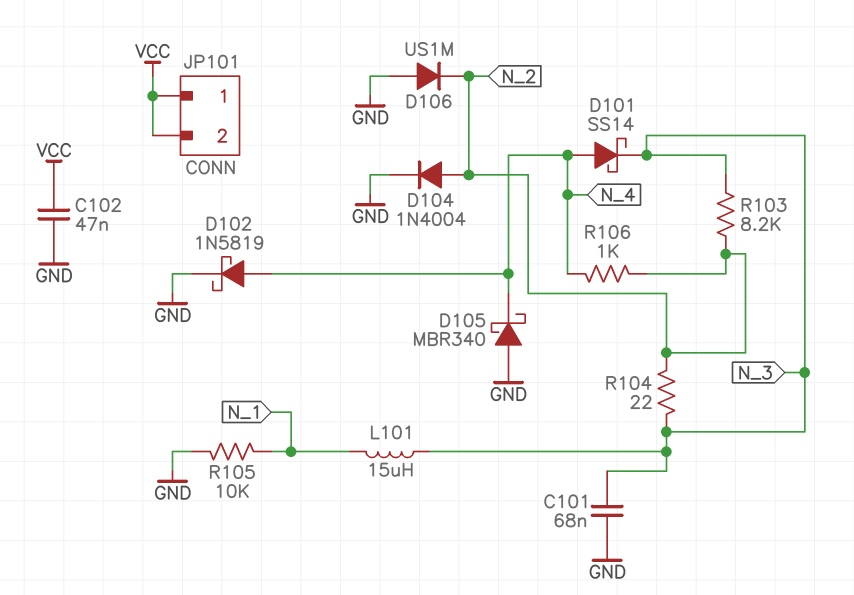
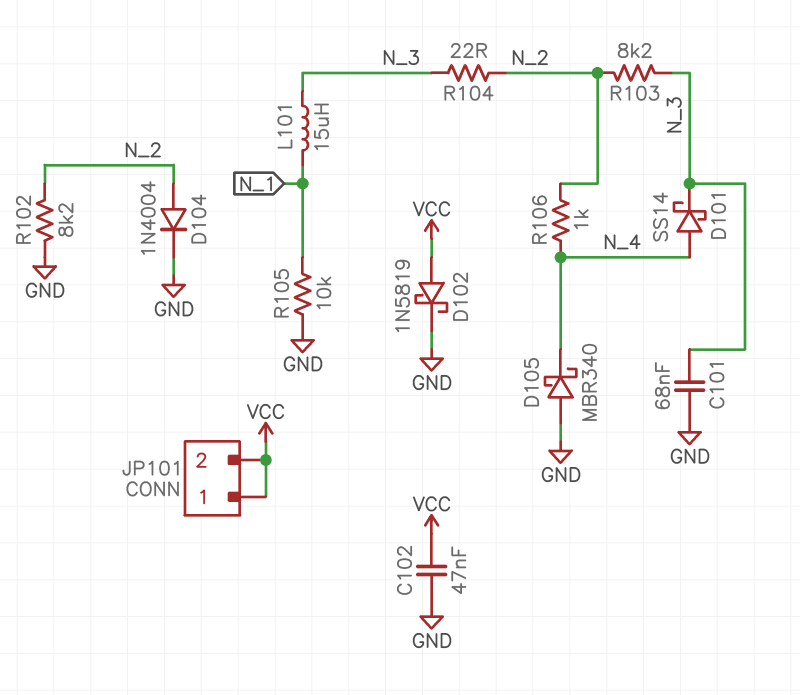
D102: schottky 1N5819 (A N_4, K GND) -> schottky 1N5819 (A VCC, K GND)
D106: diode US1M (A GND, K N_2) -> none
R102: none -> 8.2k (GND, N_2)

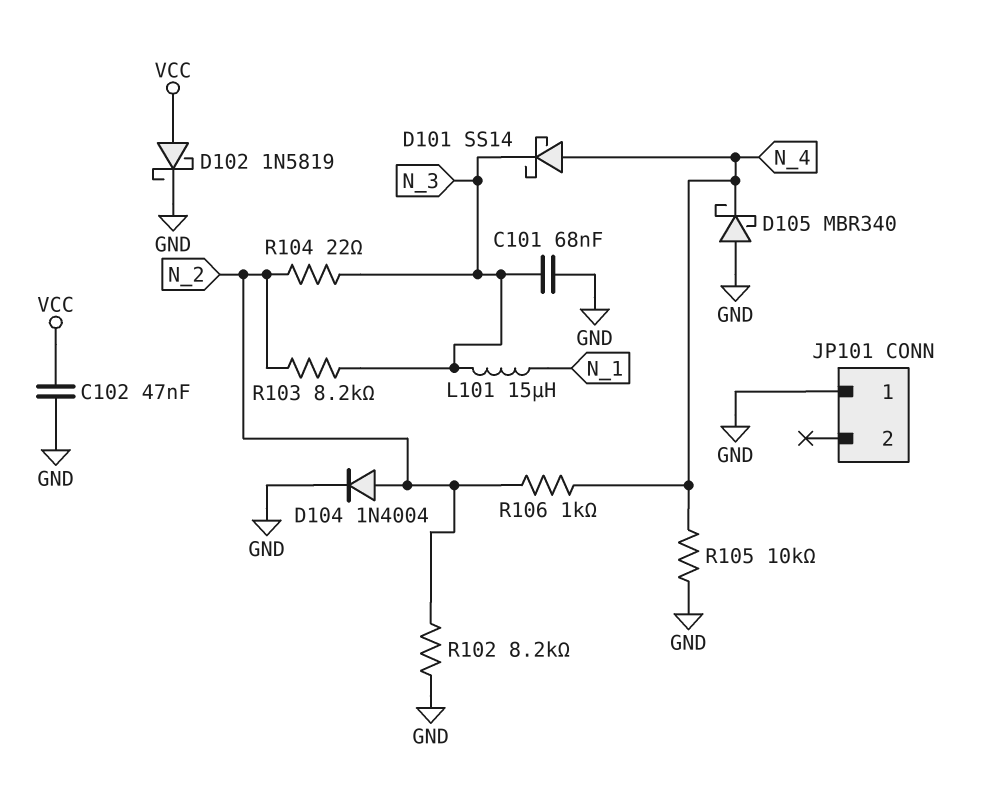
JP101 pin 1: VCC -> GND
JP101 pin 2: VCC -> none
R105: 10k (GND, N_1) -> 10k (GND, N_4)

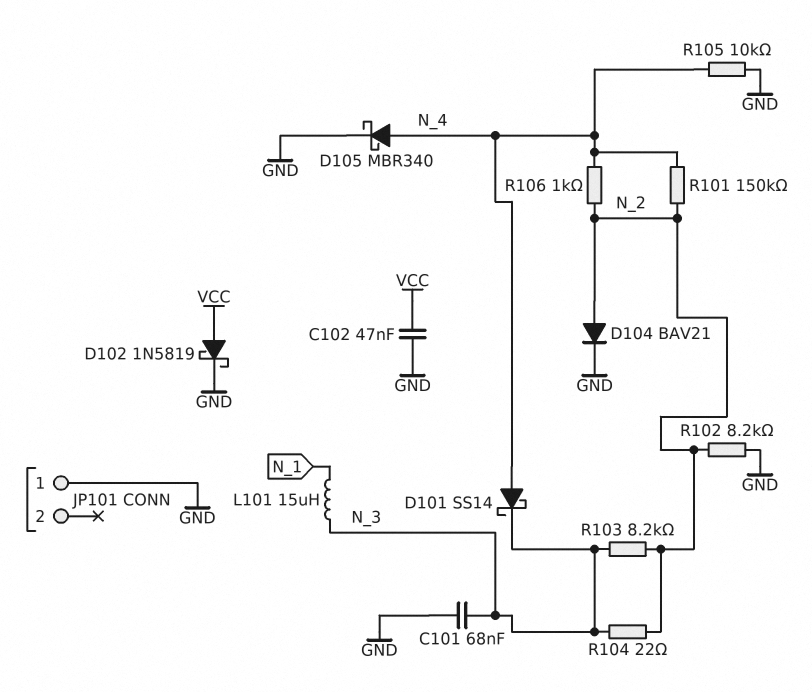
D104: diode 1N4004 (A N_2, K GND) -> diode BAV21 (A N_2, K GND)
D105: schottky MBR340 (A GND, K N_4) -> schottky MBR340 (A N_4, K GND)
R101: none -> 150k (N_2, N_4)

